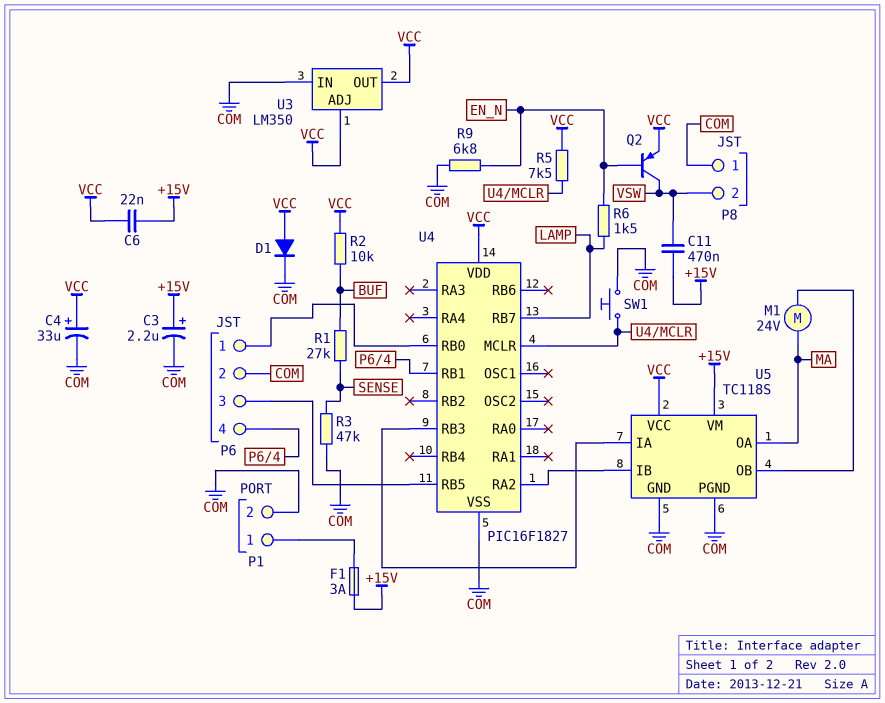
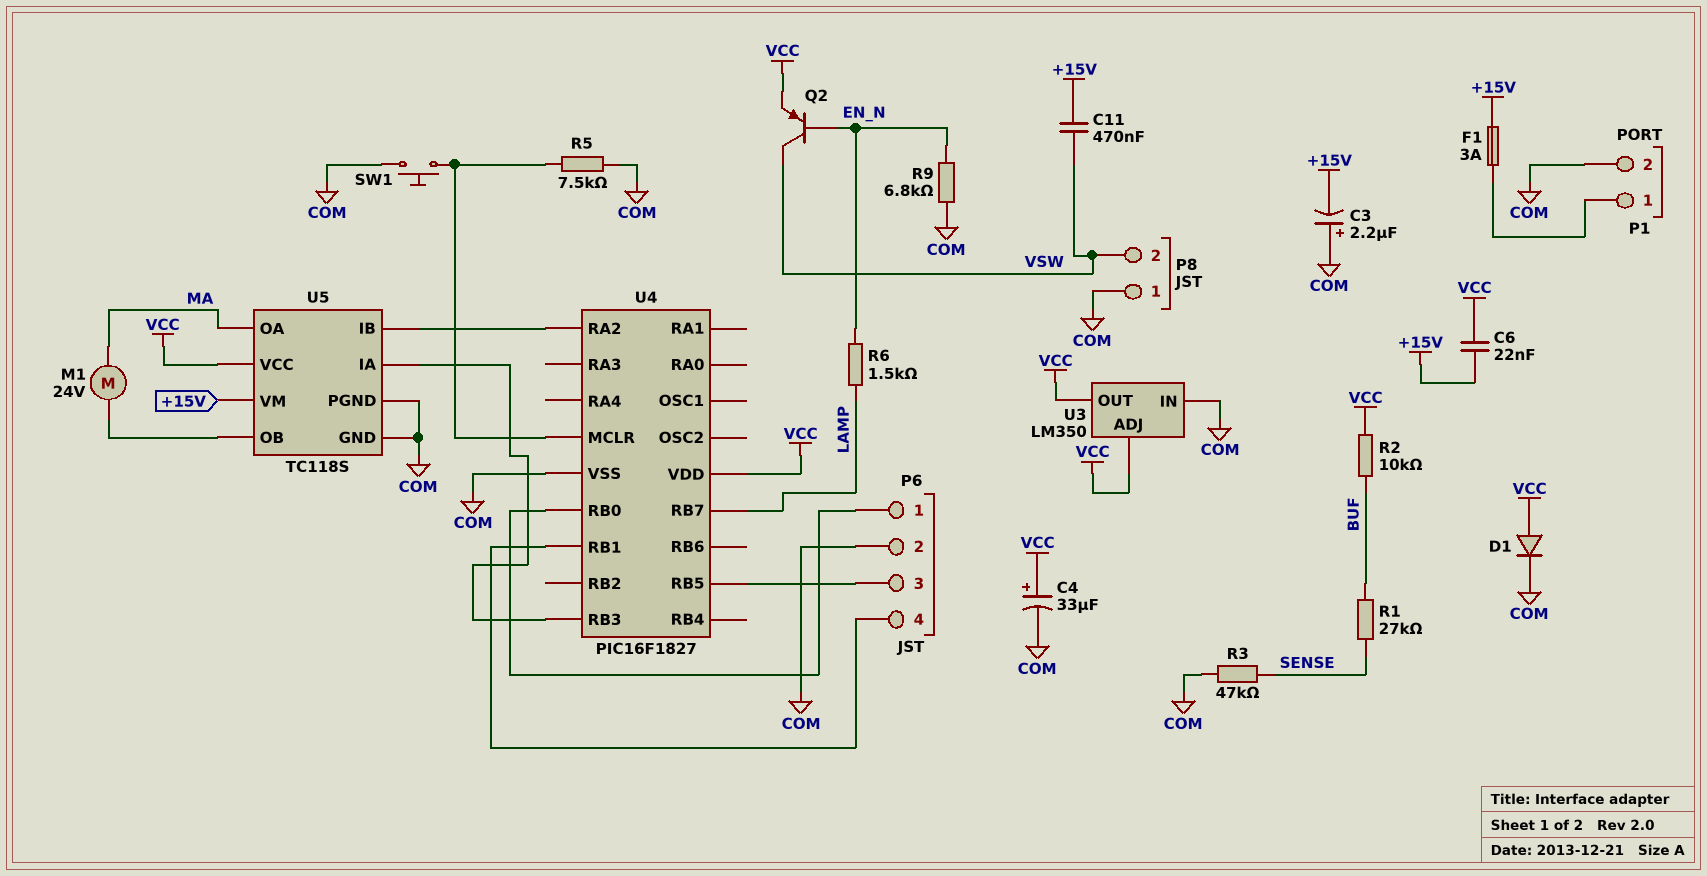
C3: 2.2uF (plus +15V, minus COM) -> 2.2uF (plus COM, minus +15V)
R5: 7.5k (U4/MCLR, VCC) -> 7.5k (COM, U4/MCLR)

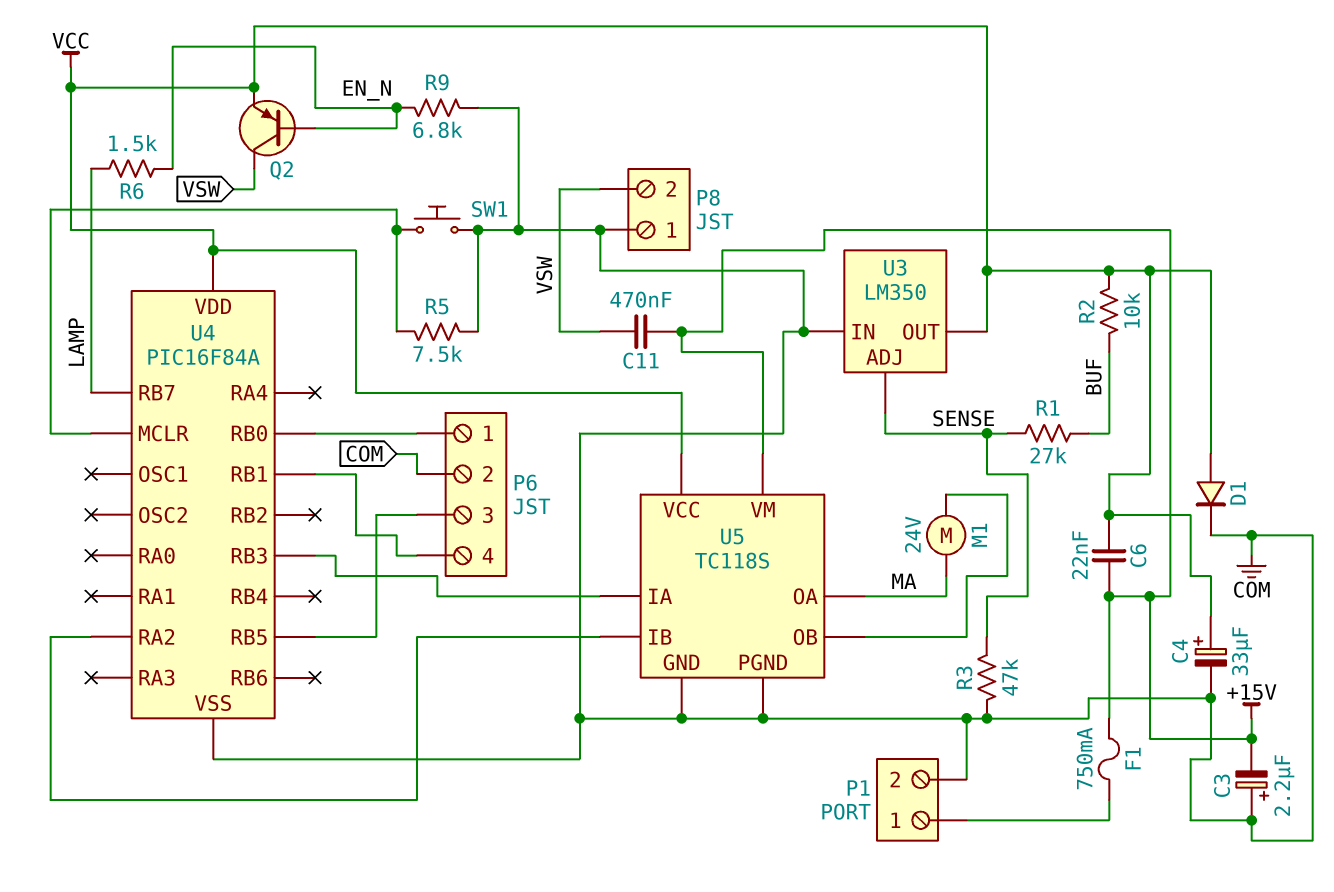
F1: 3A (+15V, P1/1) -> 750mA (+15V, P1/1)
U3 pin ADJ: VCC -> SENSE
U4: PIC16F1827 -> PIC16F84A

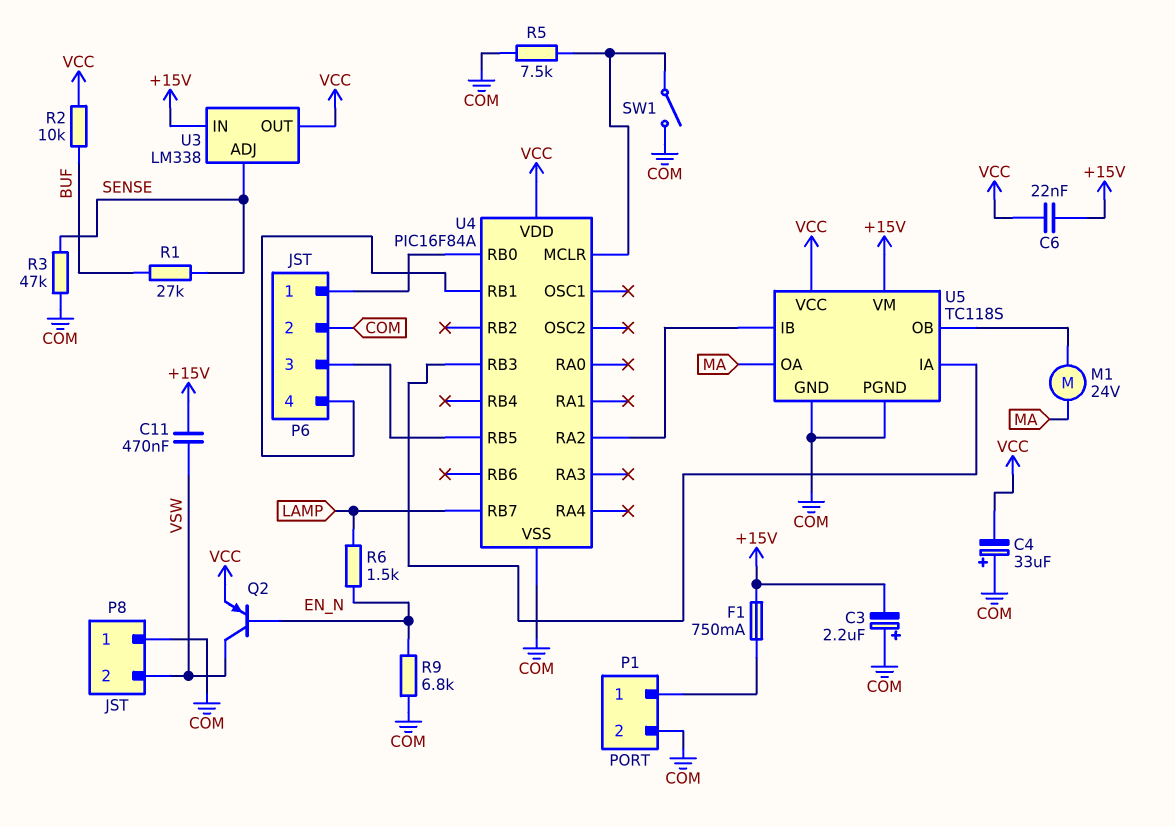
C4: 33uF (plus VCC, minus COM) -> 33uF (plus COM, minus VCC)
D1: diode (A VCC, K COM) -> none
SW1: button (COM, U4/MCLR) -> switch (COM, U4/MCLR)
U3: LM350 -> LM338
U3 pin IN: COM -> +15V

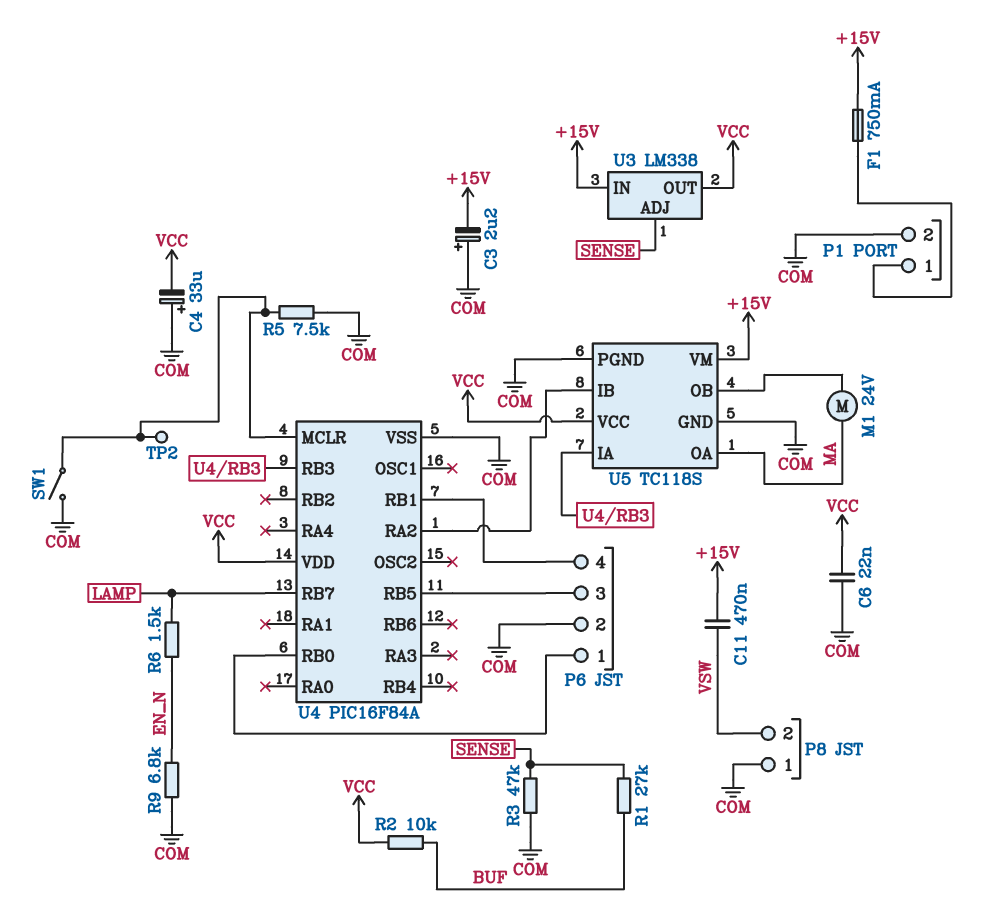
C6: 22nF (+15V, VCC) -> 22nF (COM, VCC)
Q2: PNP (B EN_N, C VSW, E VCC) -> none
TP2: none -> test point (U4/MCLR)

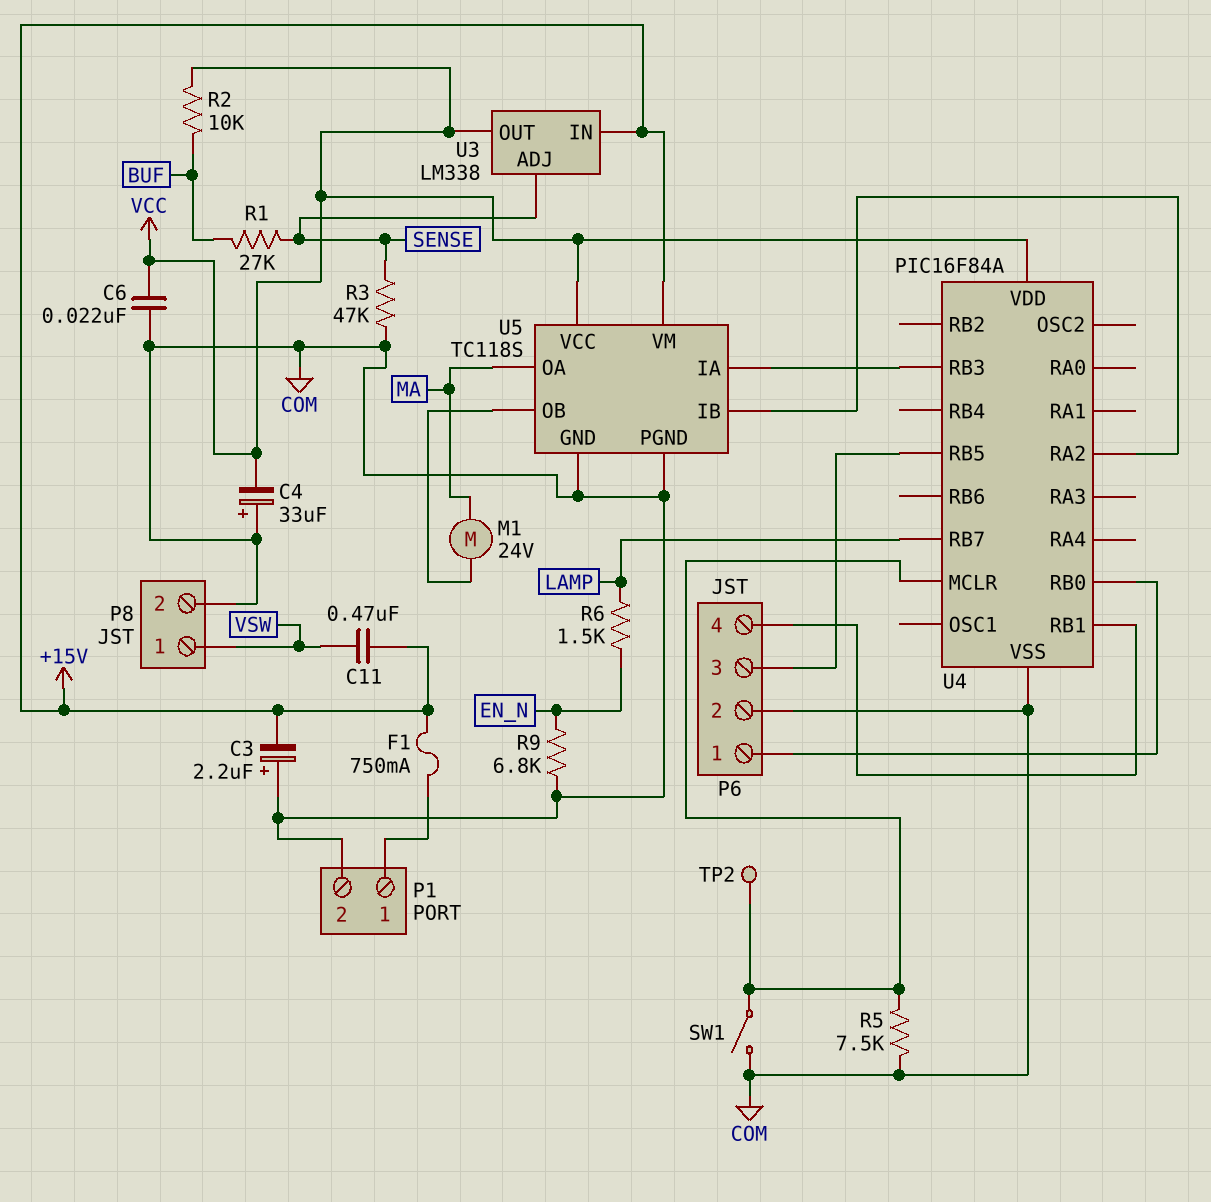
P8 pin 1: COM -> VSW
P8 pin 2: VSW -> COM

